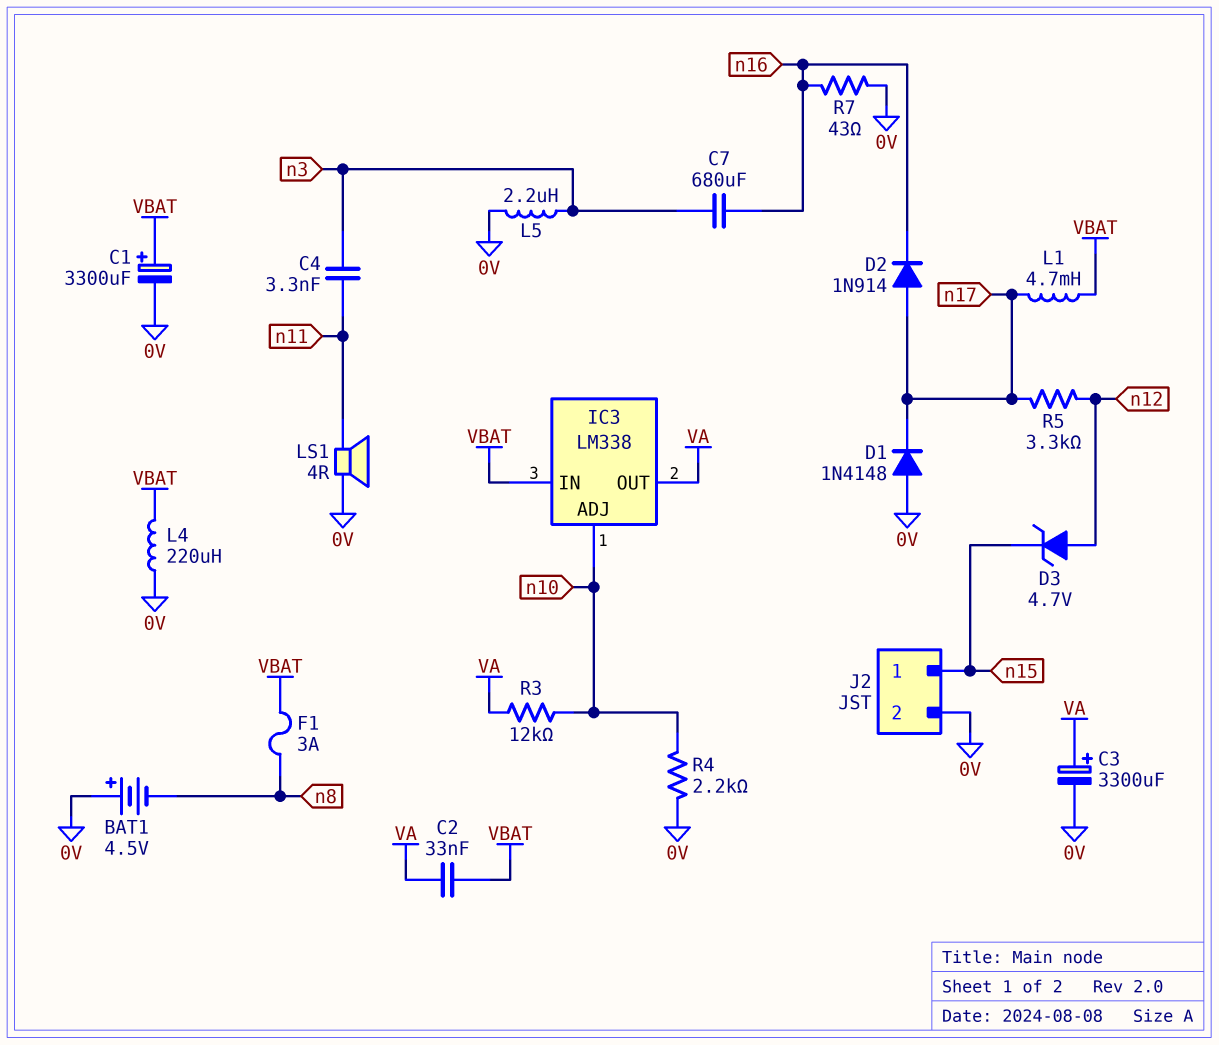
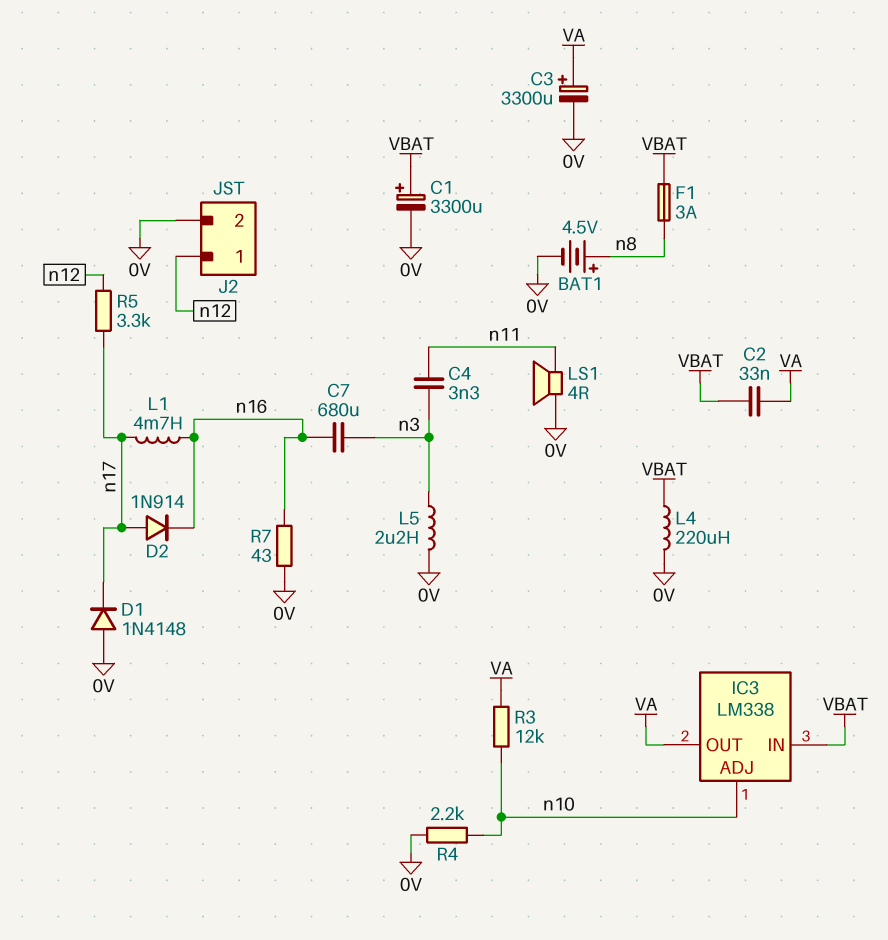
BAT1: 4.5V (plus 0V, minus n8) -> 4.5V (plus n8, minus 0V)
D3: zener 4.7V (A n12, K n15) -> none
J2 pin 1: n15 -> n12
L1: 4.7mH (VBAT, n17) -> 4.7mH (n16, n17)

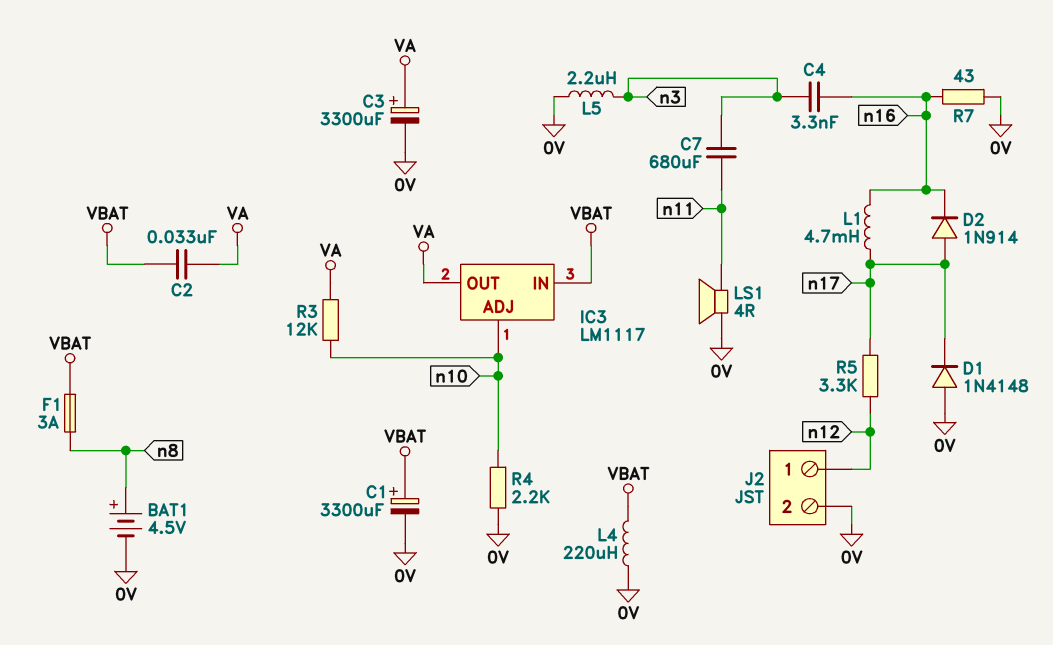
C4: 3.3nF (n3, n11) -> 3.3nF (n3, n16)
C7: 680uF (n3, n16) -> 680uF (n3, n11)
IC3: LM338 -> LM1117

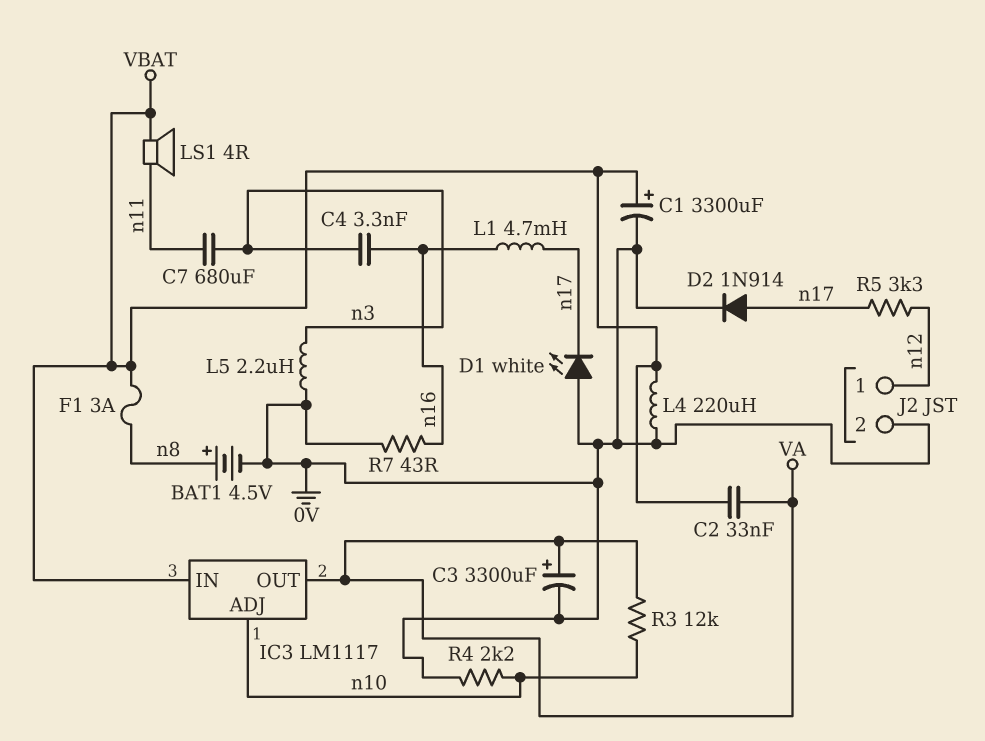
D1: diode 1N4148 (A 0V, K n17) -> LED white (A 0V, K n17)
D2: diode 1N914 (A n17, K n16) -> diode 1N914 (A n17, K 0V)
LS1: speaker 4R (0V, n11) -> speaker 4R (VBAT, n11)

